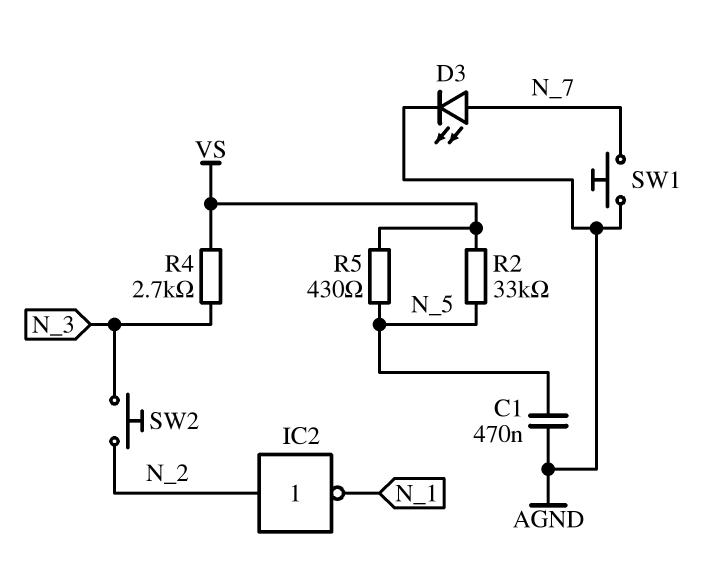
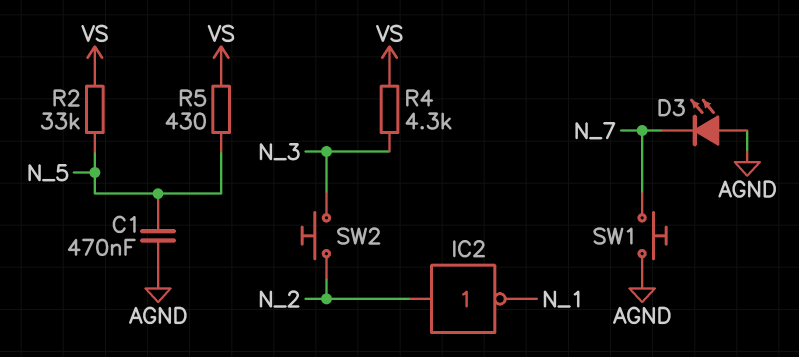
D3: LED (A N_7, K AGND) -> LED (A AGND, K N_7)
R4: 2.7k (N_3, VS) -> 4.3k (N_3, VS)

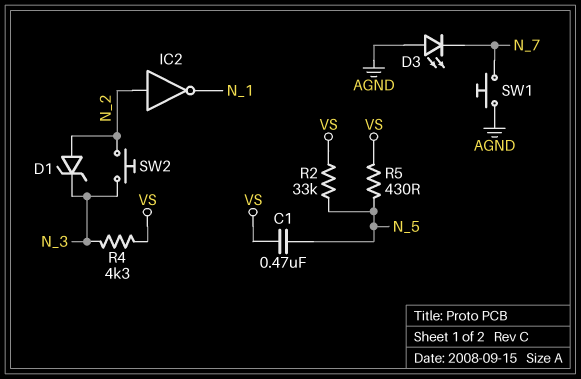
C1: 470nF (AGND, N_5) -> 470nF (N_5, VS)
D1: none -> zener (A N_2, K N_3)

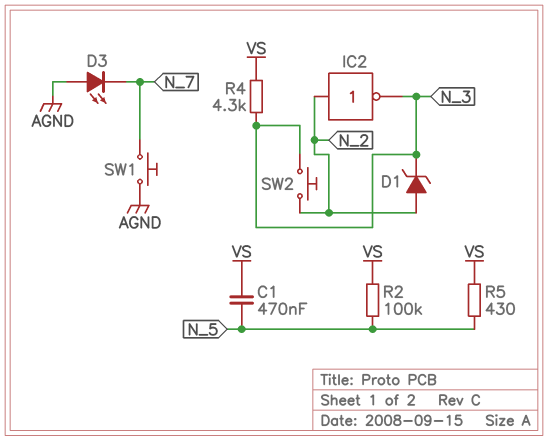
IC2: NOT (in N_2, out N_1) -> NOT (in N_2, out N_3)
R2: 33k (N_5, VS) -> 100k (N_5, VS)

